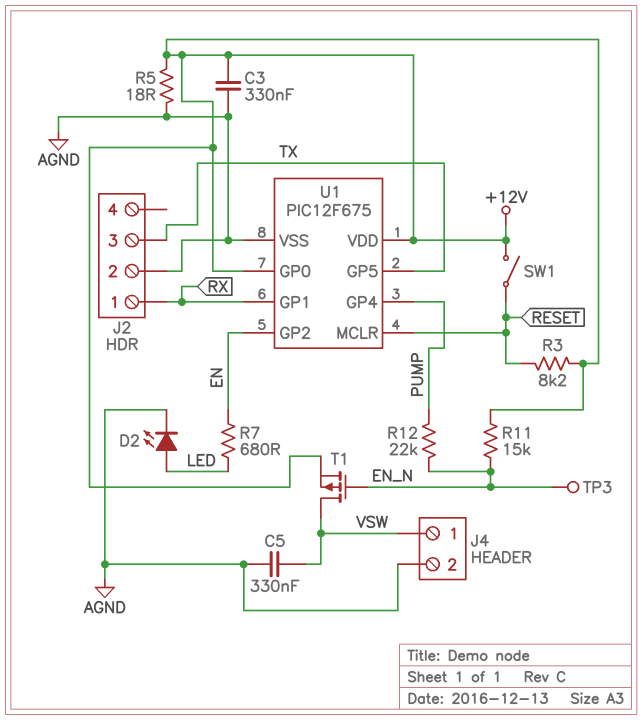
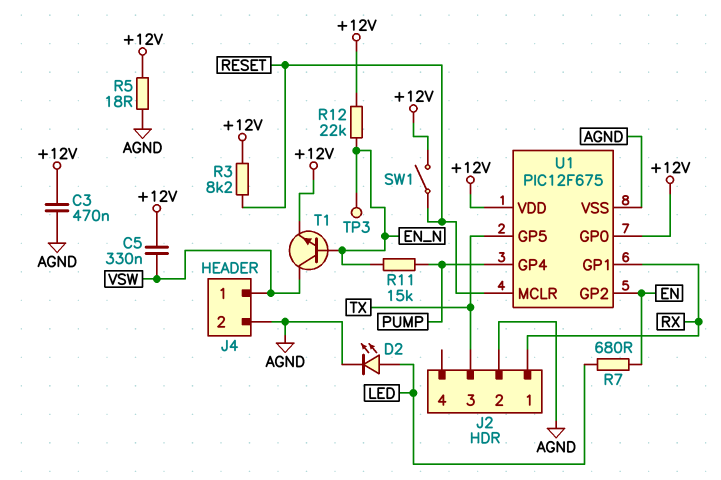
C3: 330nF (+12V, AGND) -> 470nF (+12V, AGND)
C5: 330nF (AGND, VSW) -> 330nF (+12V, VSW)
R11: 15k (+12V, EN_N) -> 15k (EN_N, PUMP)
R12: 22k (EN_N, PUMP) -> 22k (+12V, EN_N)
T1: PMOS (G EN_N, D VSW, S +12V) -> NPN (B EN_N, C VSW, E +12V)

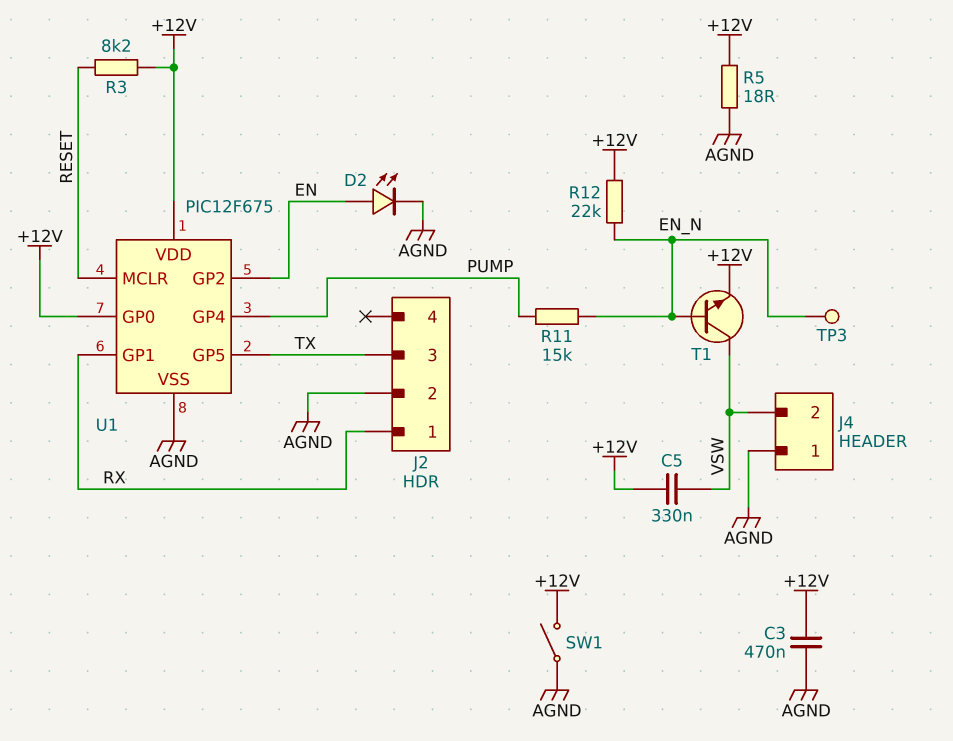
D2: LED (A LED, K AGND) -> LED (A EN, K AGND)
J4 pin 1: VSW -> AGND
J4 pin 2: AGND -> VSW
R7: 680 (EN, LED) -> none
SW1: switch (+12V, RESET) -> switch (+12V, AGND)

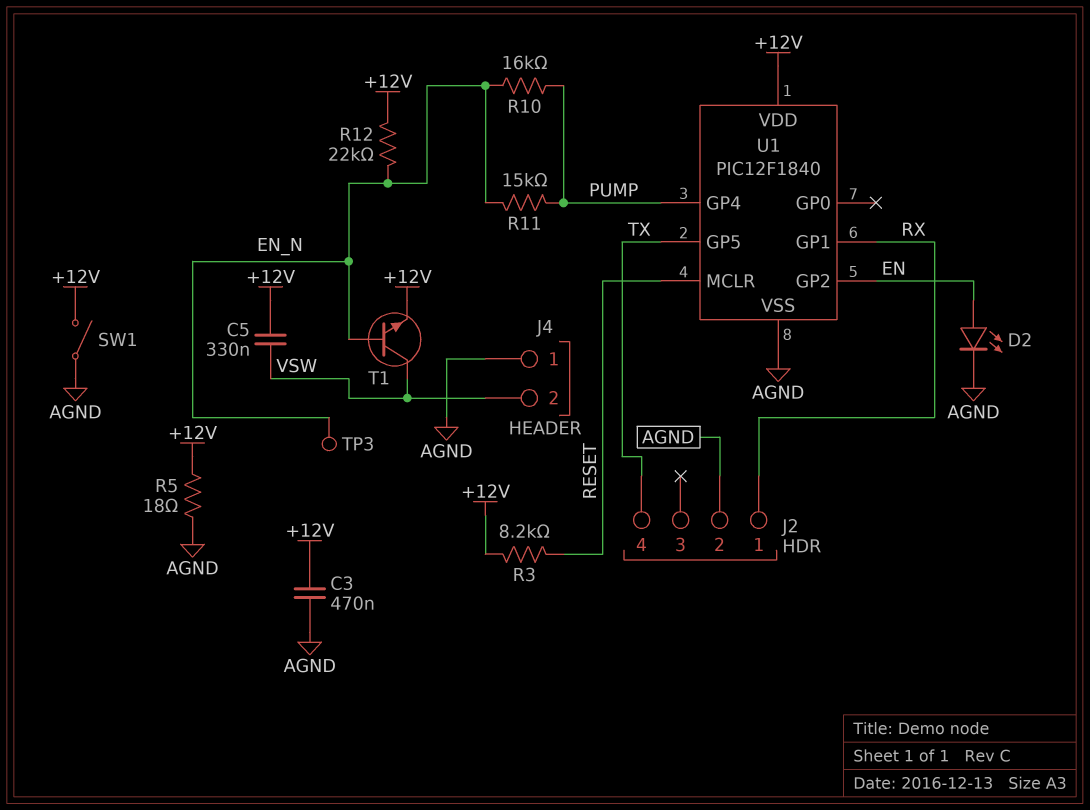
J2 pin 3: TX -> none
J2 pin 4: none -> TX
R10: none -> 16k (EN_N, PUMP)
U1: PIC12F675 -> PIC12F1840
U1 pin GP0: +12V -> none

